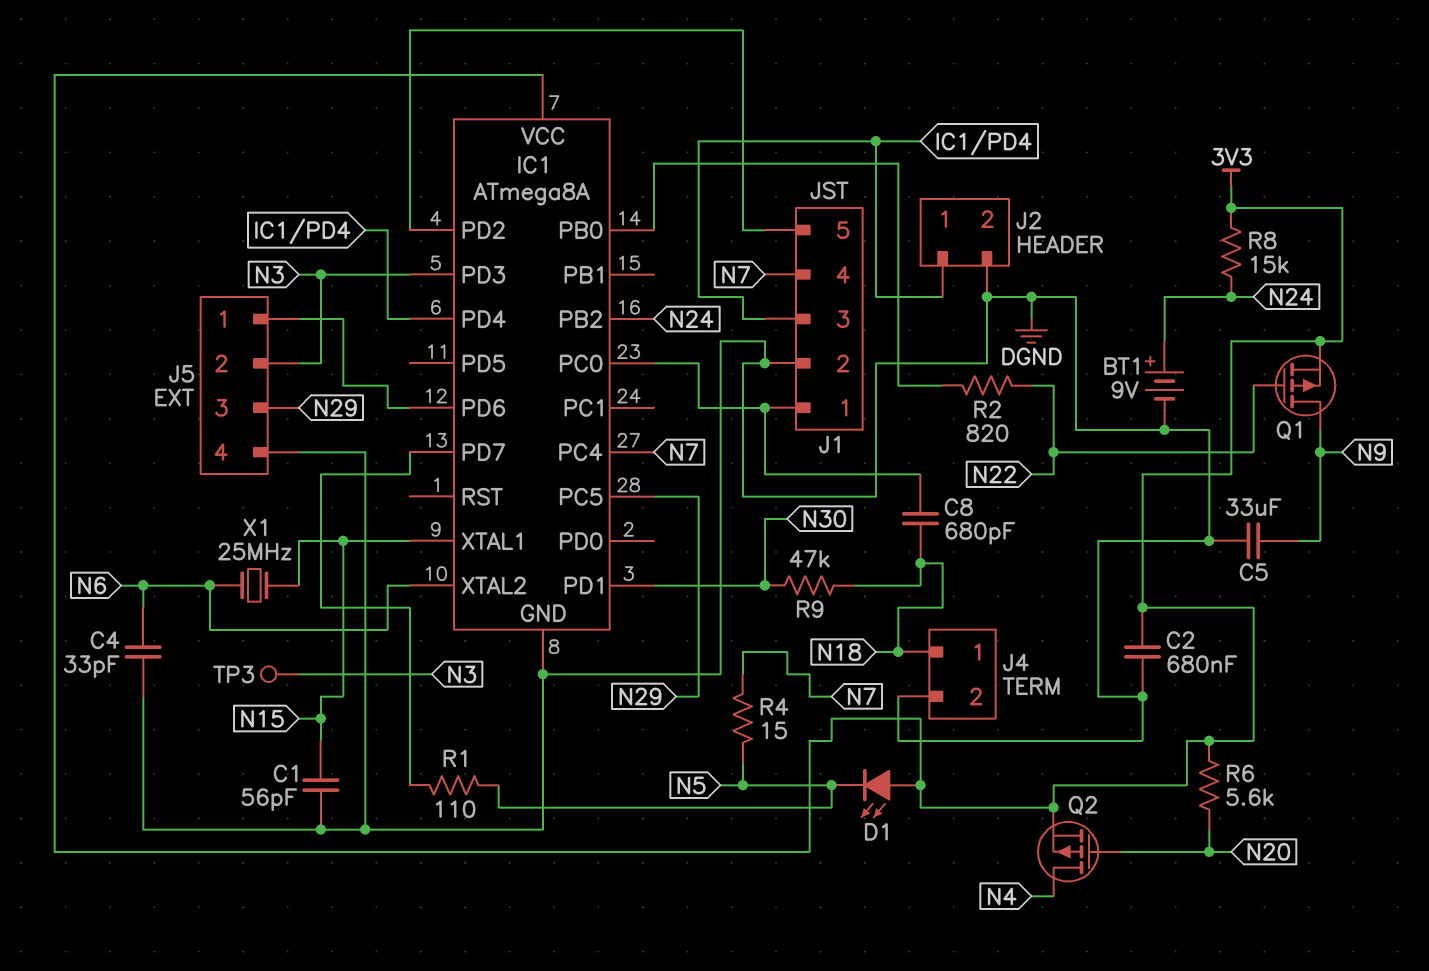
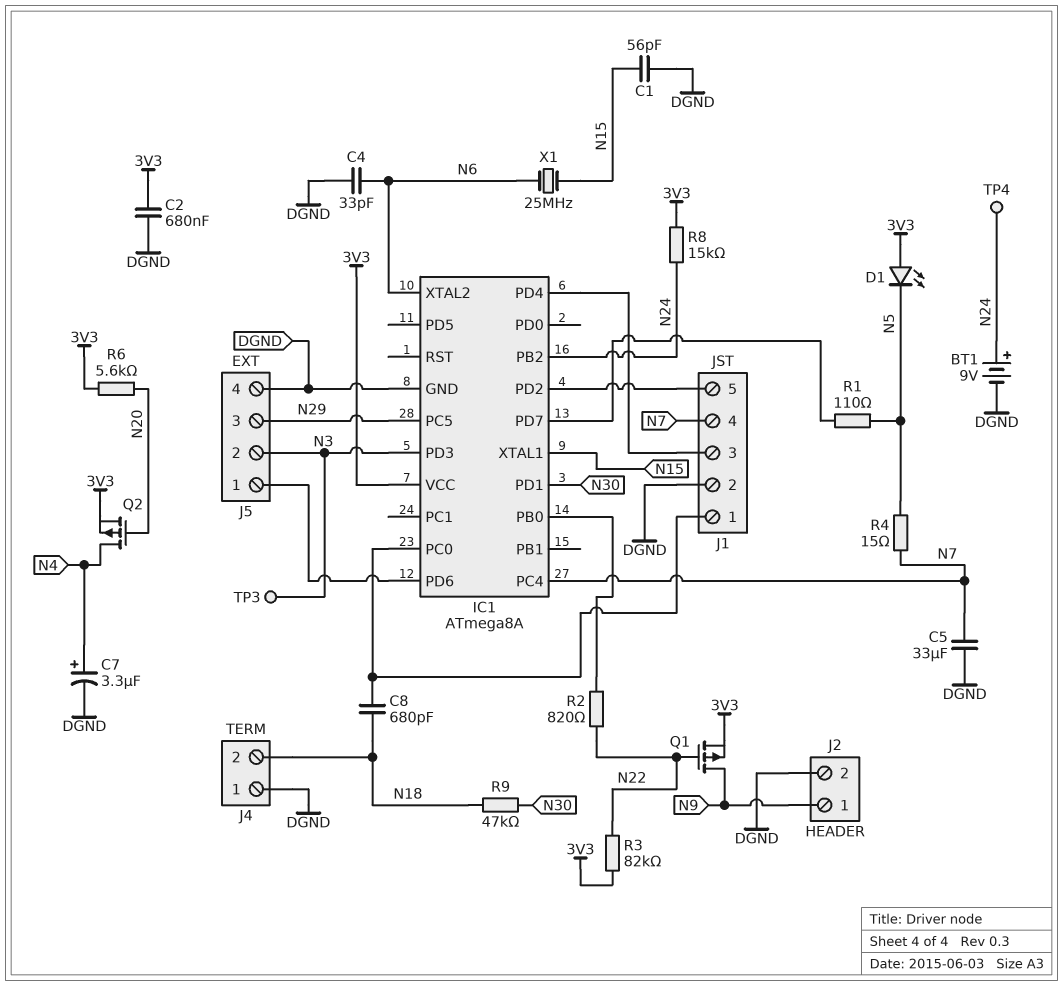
C5: 33uF (DGND, N9) -> 33uF (DGND, N7)
C7: none -> 3.3uF (plus N4, minus DGND)
J2 pin 1: IC1/PD4 -> N9
J4 pin 1: N18 -> DGND
J4 pin 2: DGND -> N18
R3: none -> 82k (3V3, N22)
TP4: none -> test point (N24)

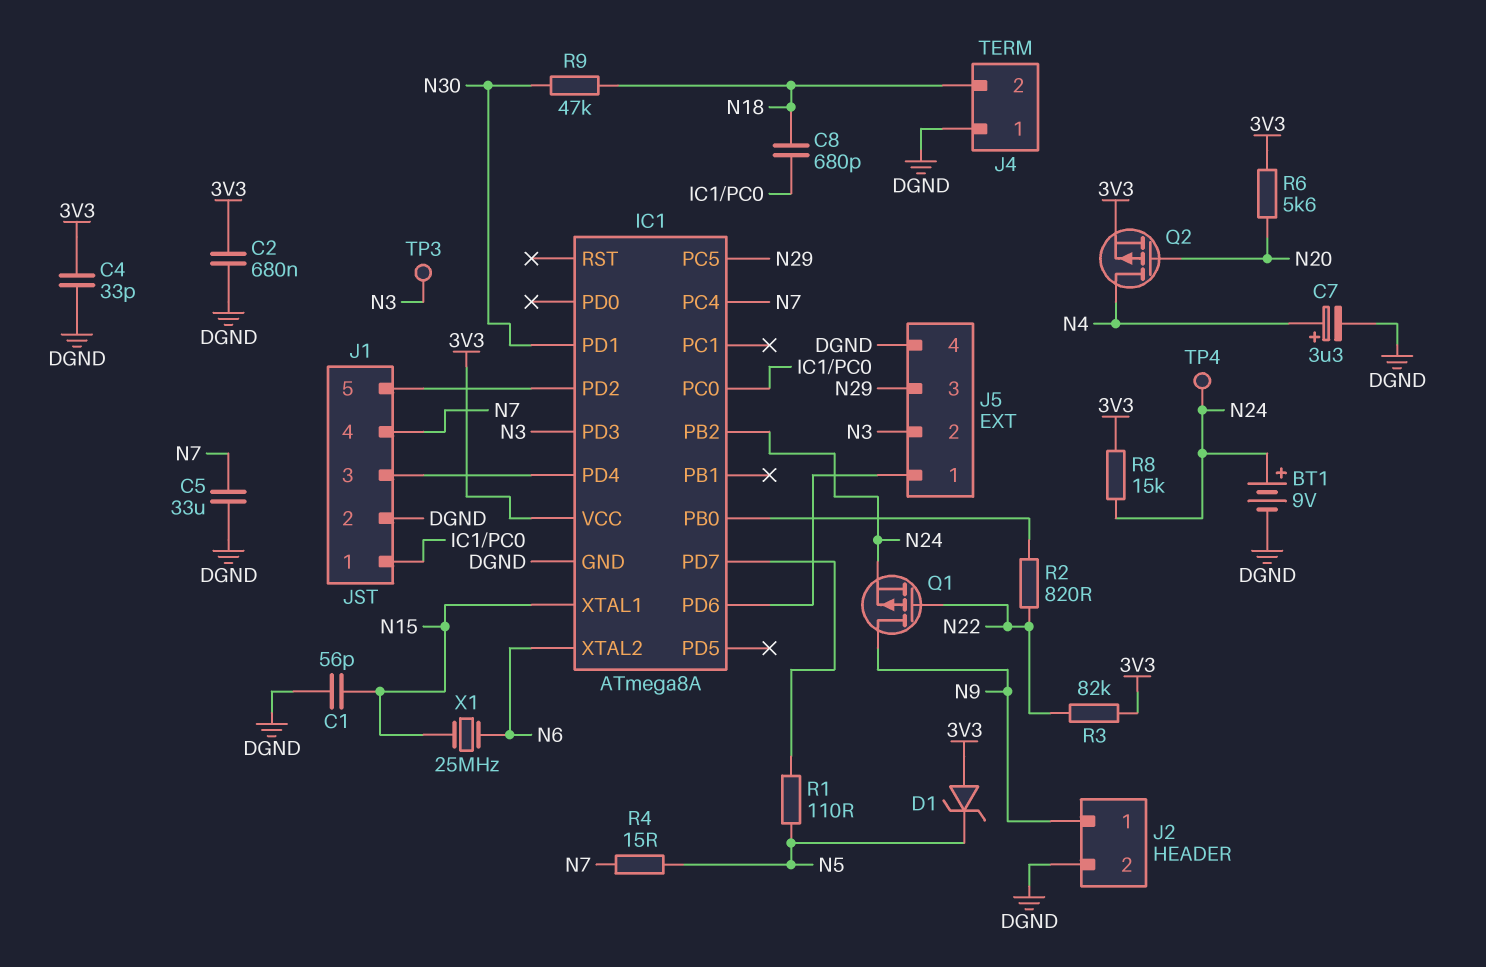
C4: 33pF (DGND, N6) -> 33pF (3V3, DGND)
D1: LED (A 3V3, K N5) -> zener (A 3V3, K N5)
Q1: PMOS (G N22, D N9, S 3V3) -> PMOS (G N22, D N9, S N24)

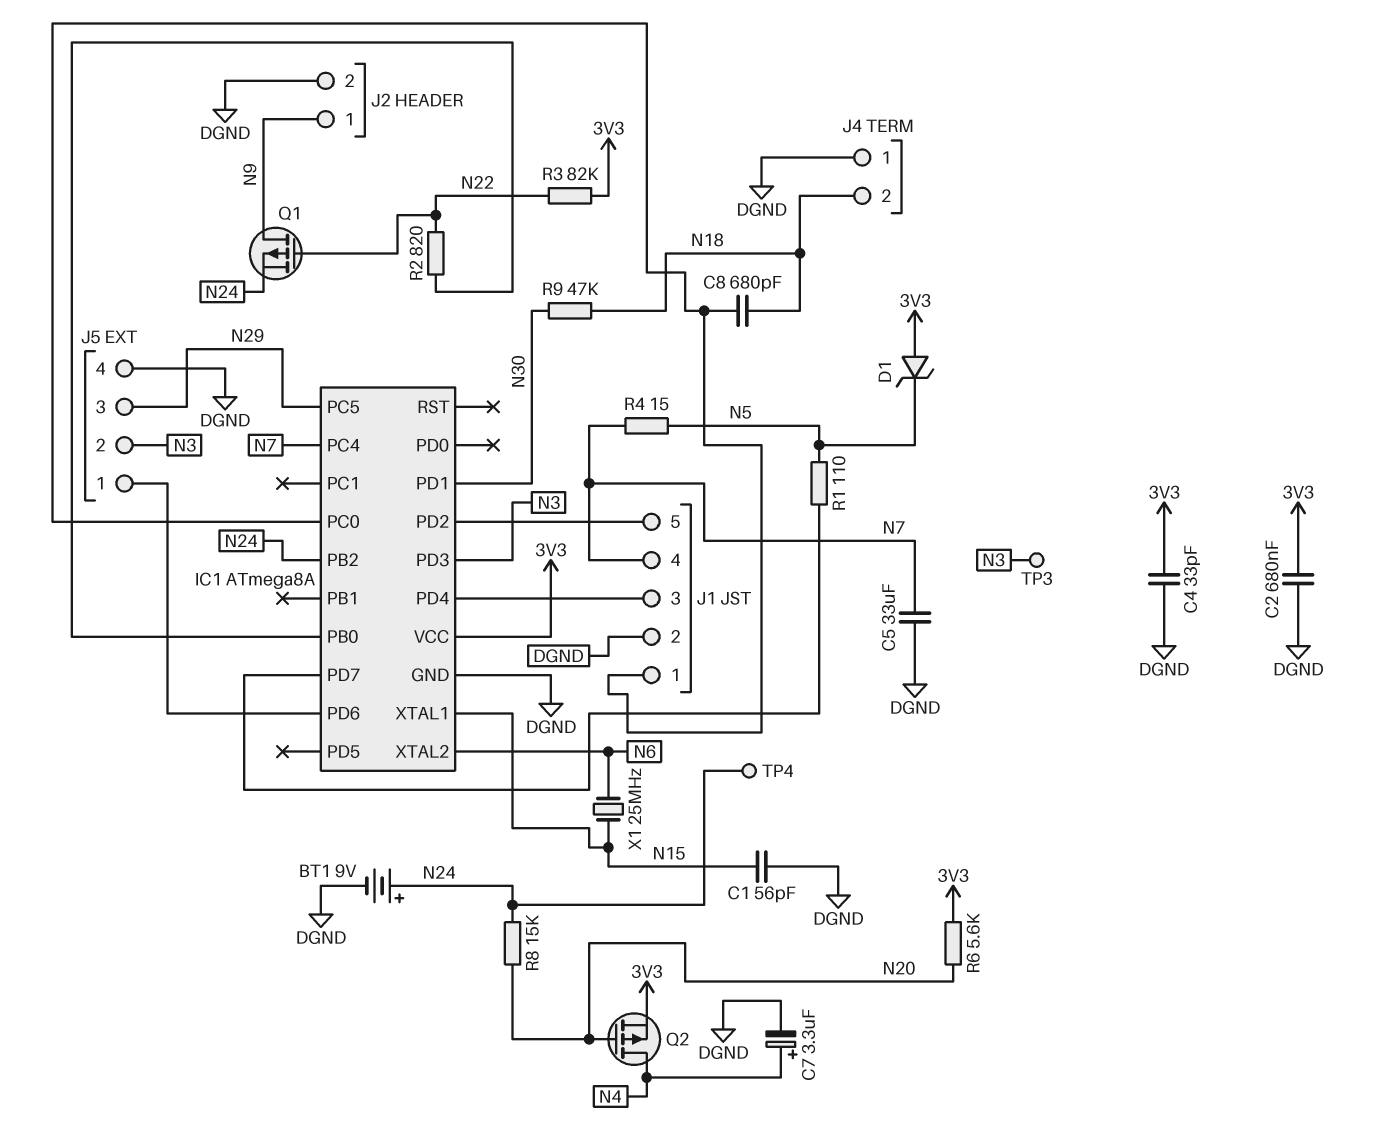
R8: 15k (3V3, N24) -> 15k (N20, N24)

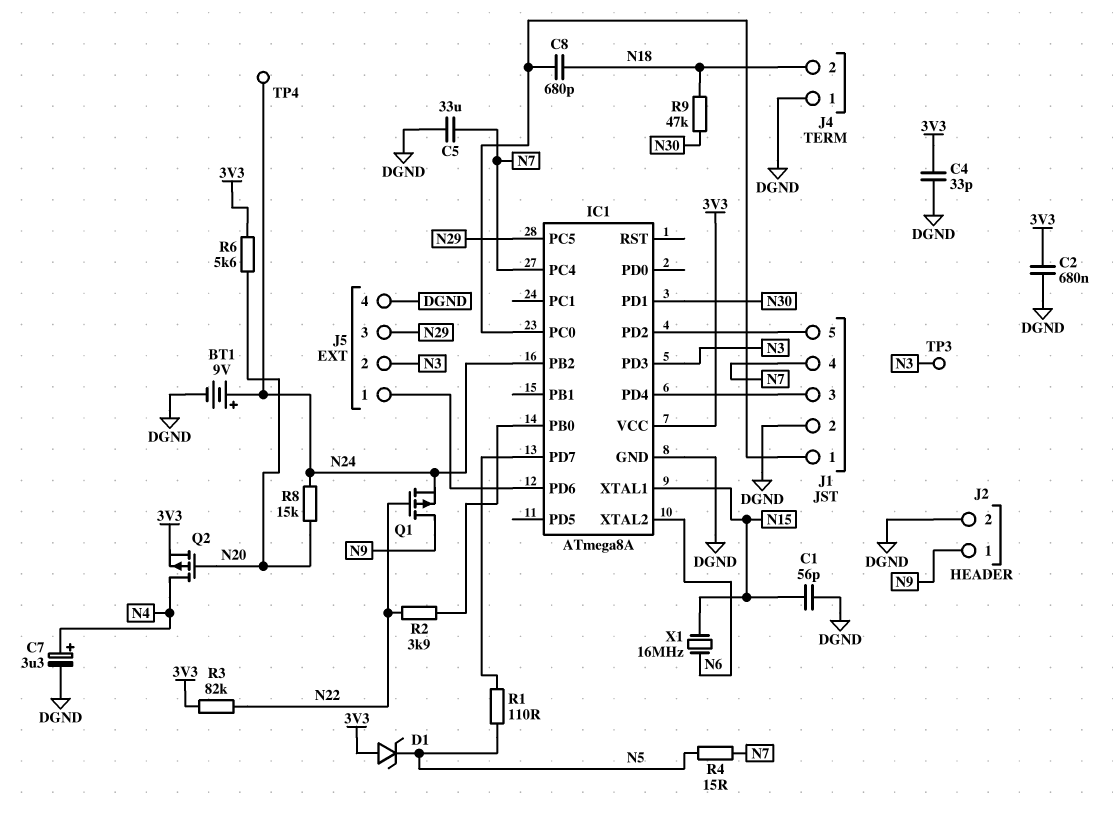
R2: 820 (IC1/PB0, N22) -> 3.9k (IC1/PB0, N22)
X1: 25MHz (N6, N15) -> 16MHz (N6, N15)

